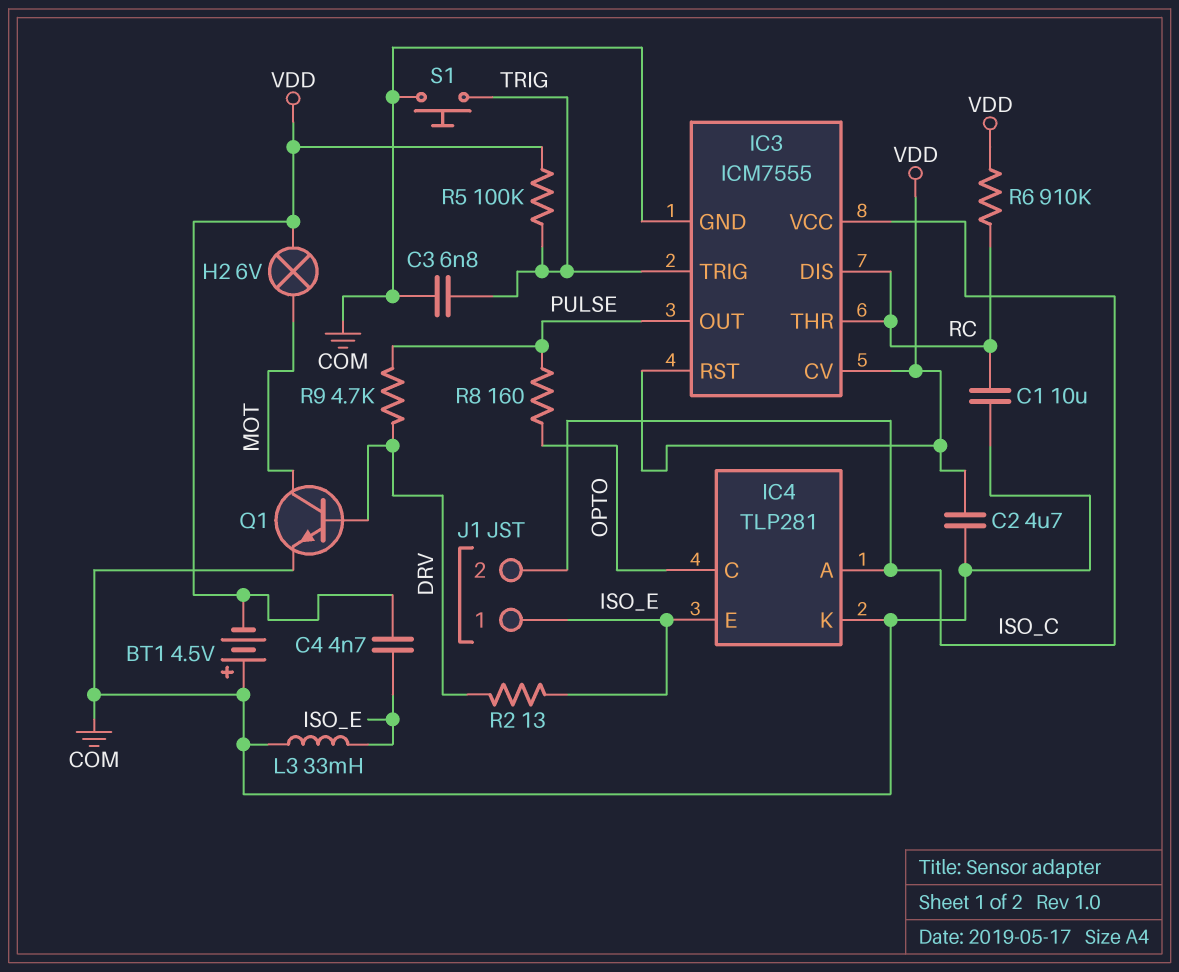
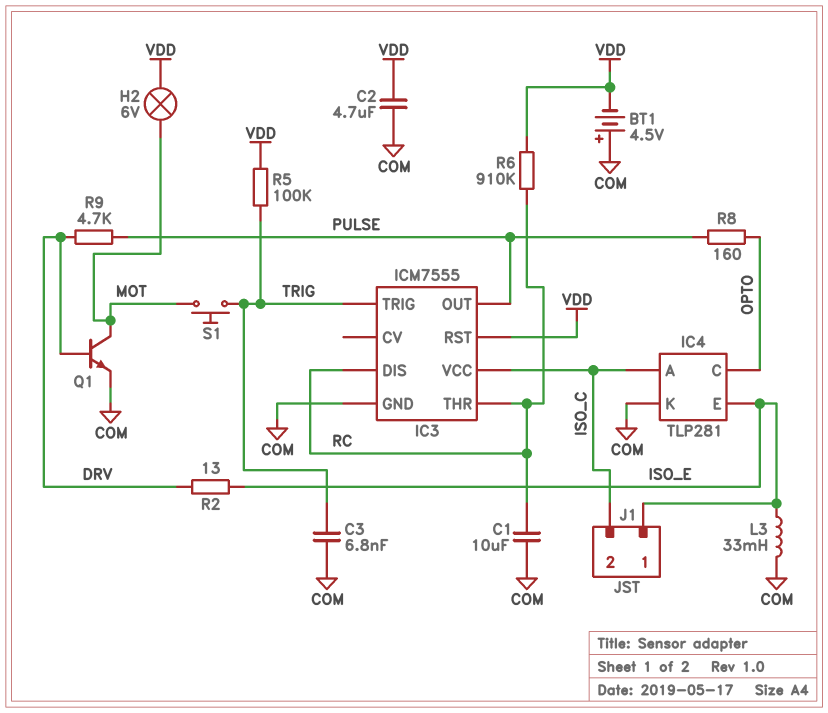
C4: 4.7nF (ISO_E, VDD) -> none
IC3 pin CV: VDD -> none
S1: button (COM, TRIG) -> button (MOT, TRIG)

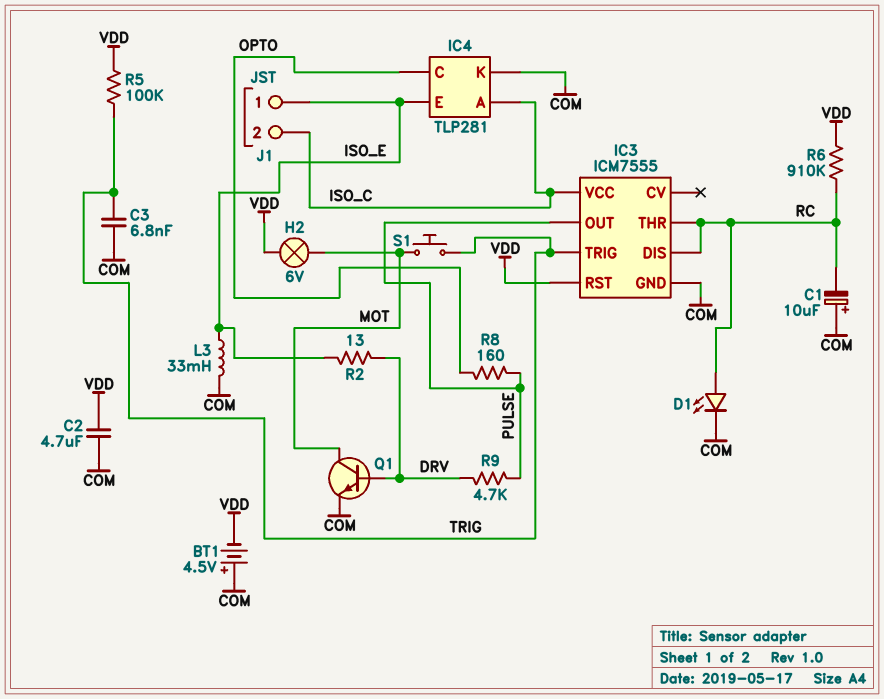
C1: 10uF (COM, RC) -> 10uF (plus COM, minus RC)
D1: none -> LED (A RC, K COM)

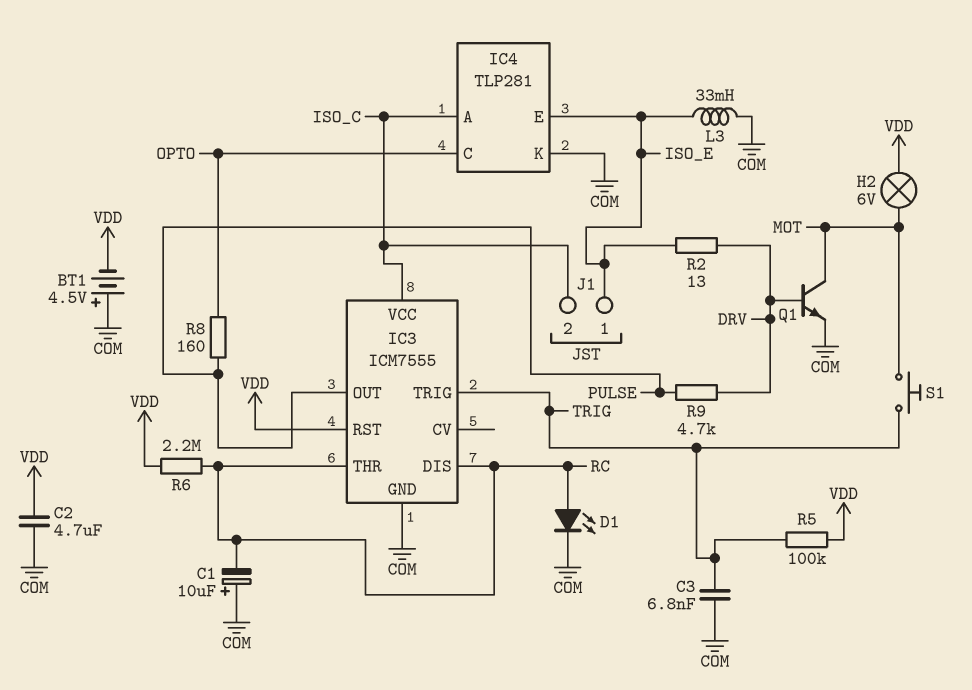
R6: 910k (RC, VDD) -> 2.2M (RC, VDD)

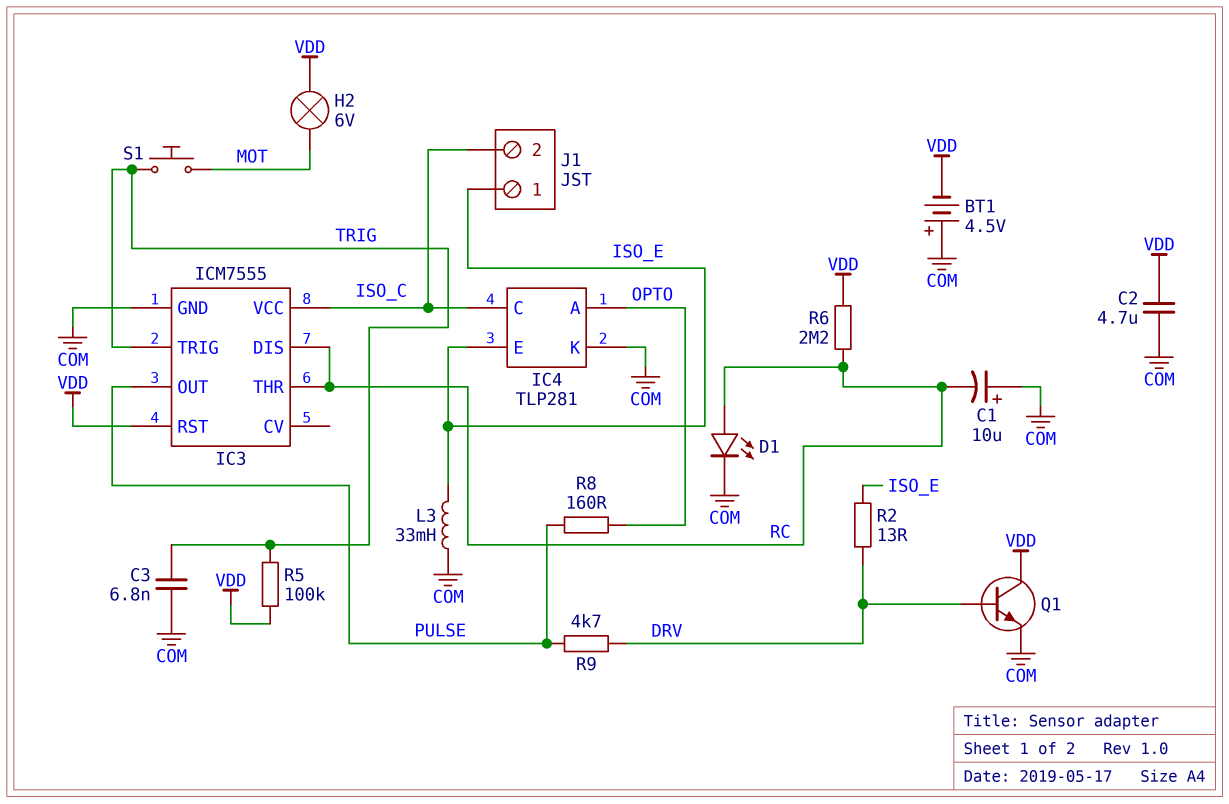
IC4 pin A: ISO_C -> OPTO
IC4 pin C: OPTO -> ISO_C
Q1: NPN (B DRV, C MOT, E COM) -> NPN (B DRV, C VDD, E COM)

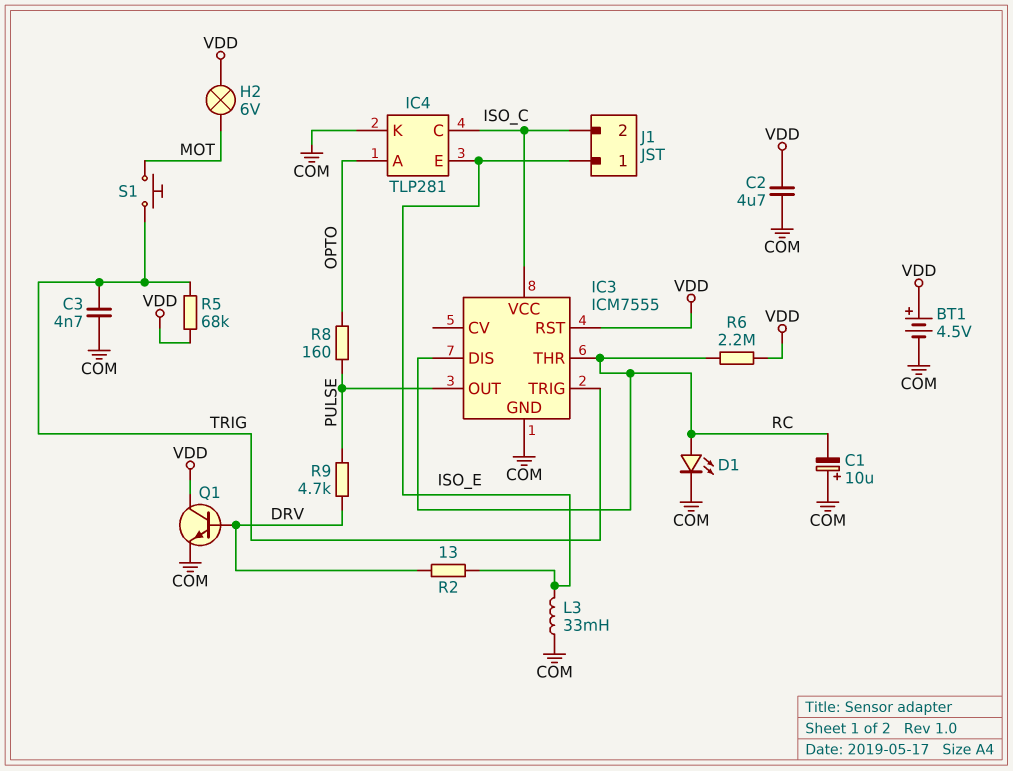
BT1: 4.5V (plus COM, minus VDD) -> 4.5V (plus VDD, minus COM)
C3: 6.8nF (COM, TRIG) -> 4.7nF (COM, TRIG)
R5: 100k (TRIG, VDD) -> 68k (TRIG, VDD)

